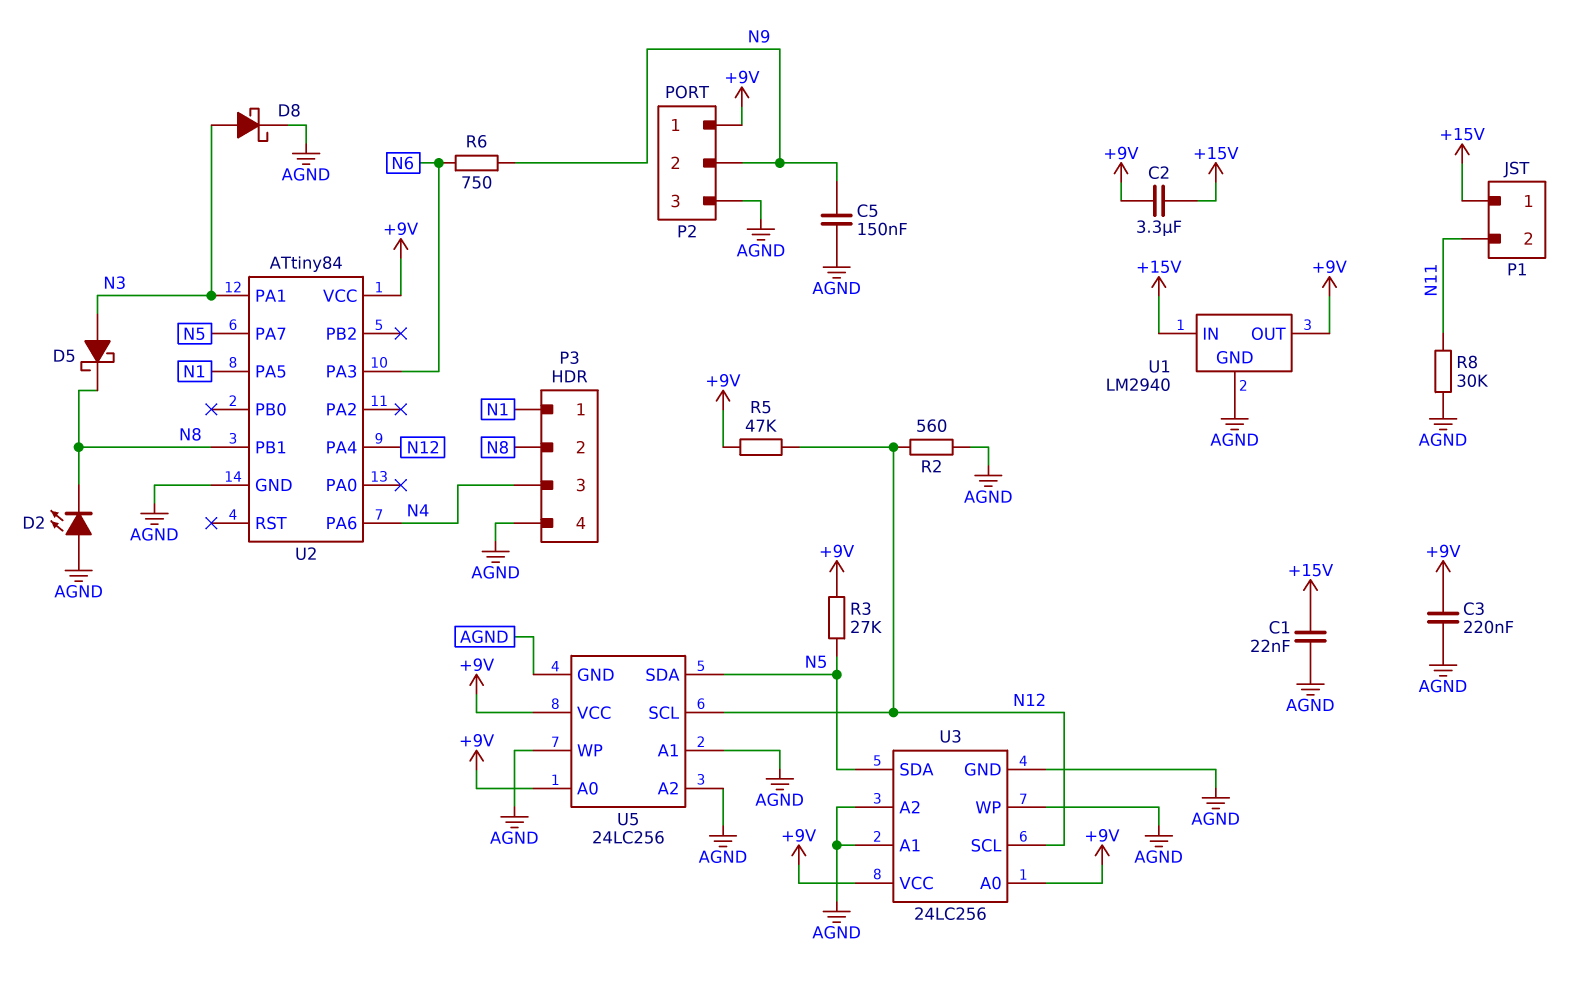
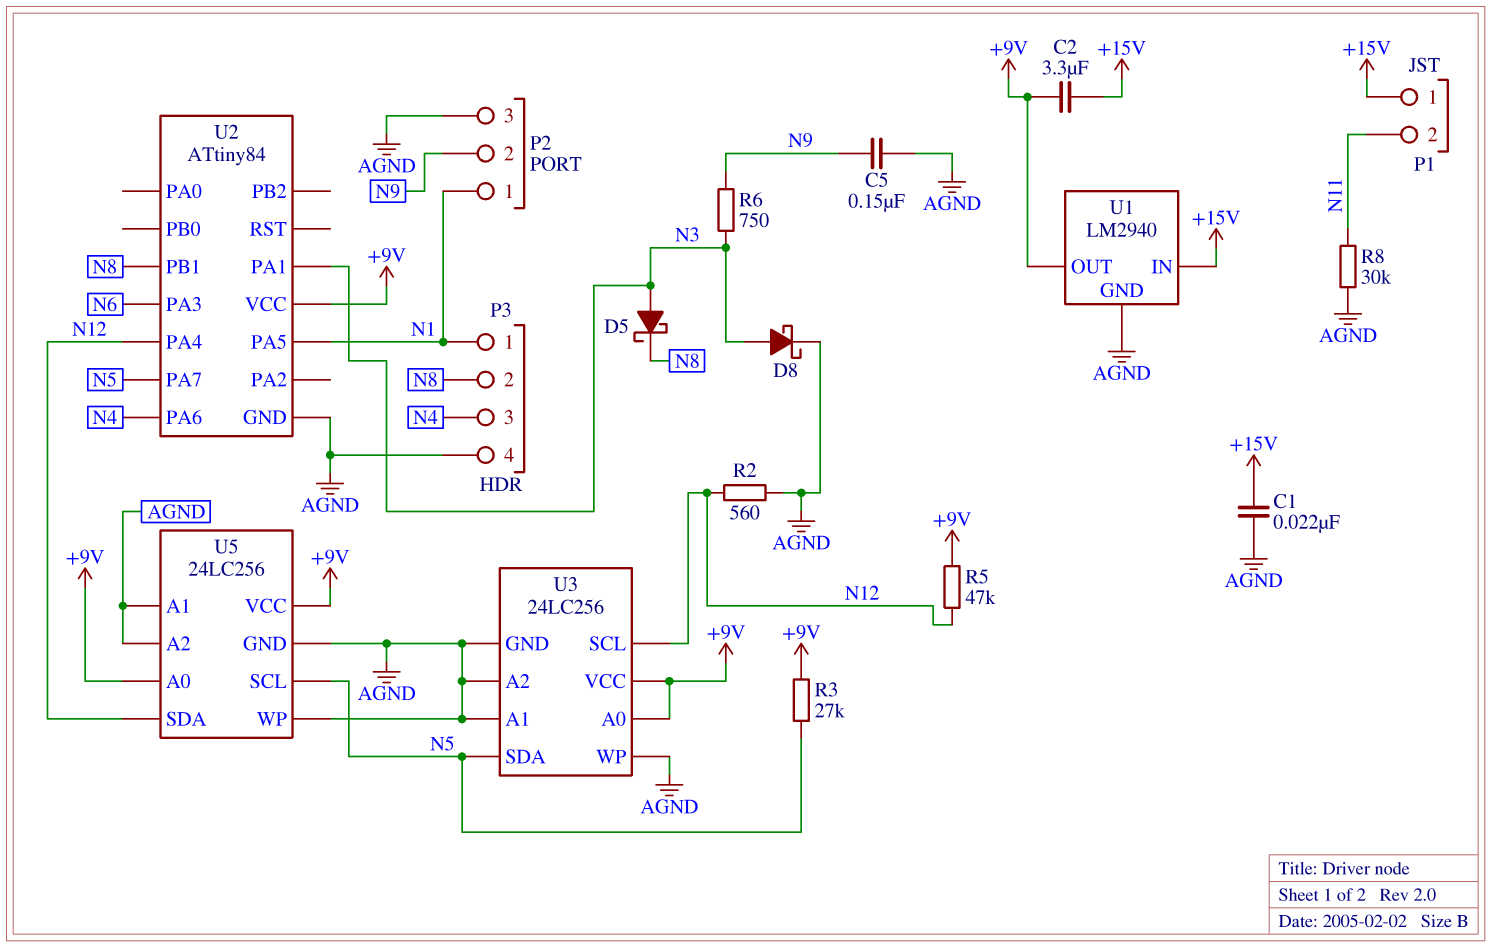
C3: 220nF (+9V, AGND) -> none
D2: LED (A AGND, K N8) -> none
P2 pin 1: +9V -> N1
R6: 750 (N6, N9) -> 750 (N3, N9)
U5 pin SCL: N12 -> N5
U5 pin SDA: N5 -> N12

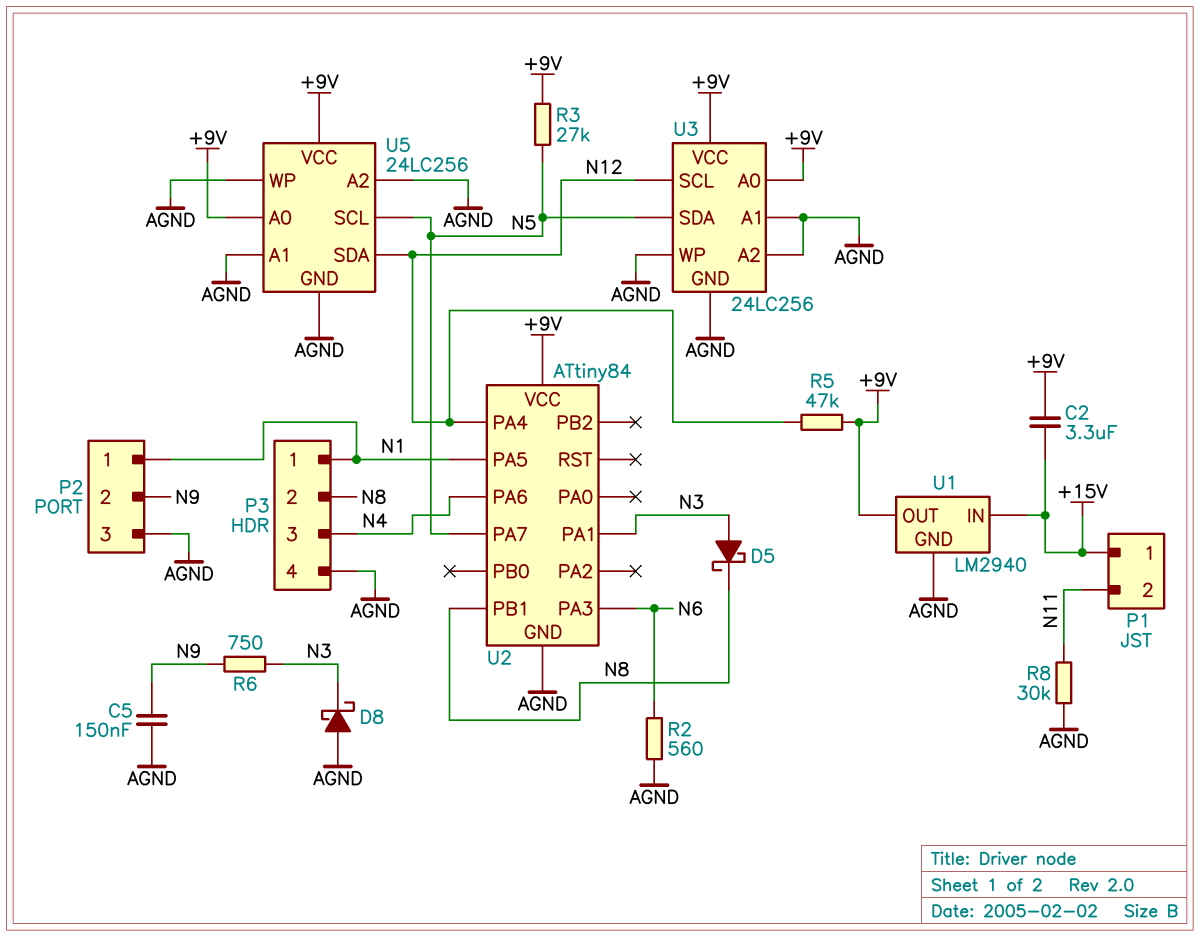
C1: 22nF (+15V, AGND) -> none
D8: schottky (A N3, K AGND) -> schottky (A AGND, K N3)
R2: 560 (AGND, N12) -> 560 (AGND, N6)

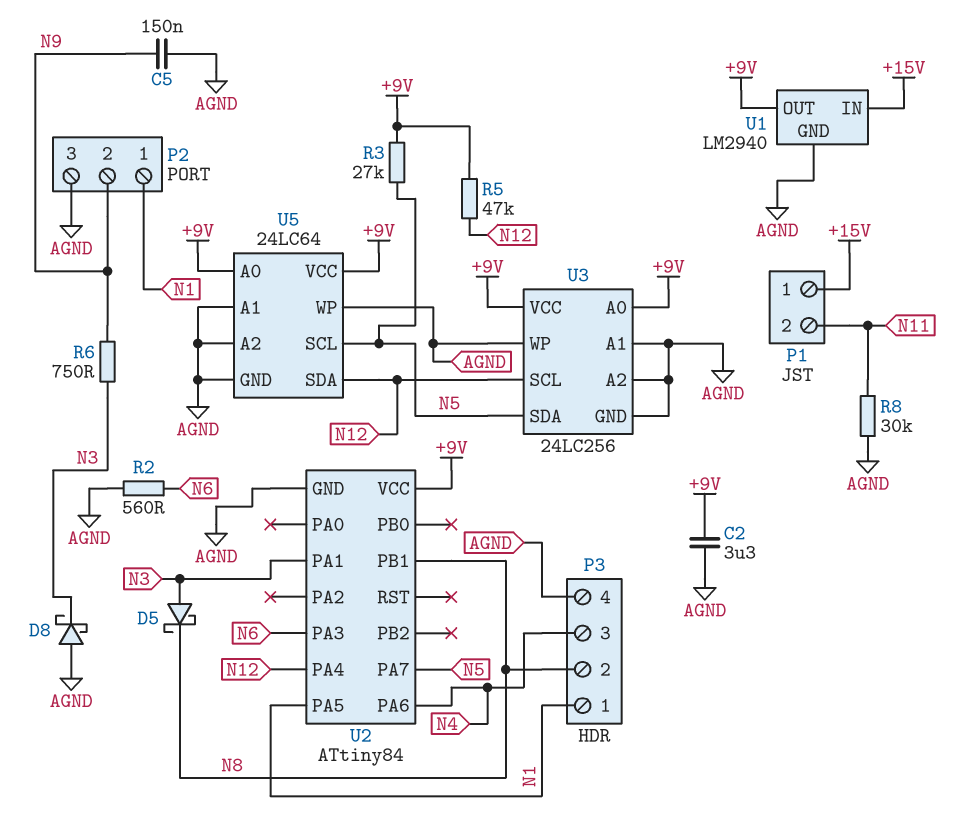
C2: 3.3uF (+9V, +15V) -> 3.3uF (+9V, AGND)
U5: 24LC256 -> 24LC64

